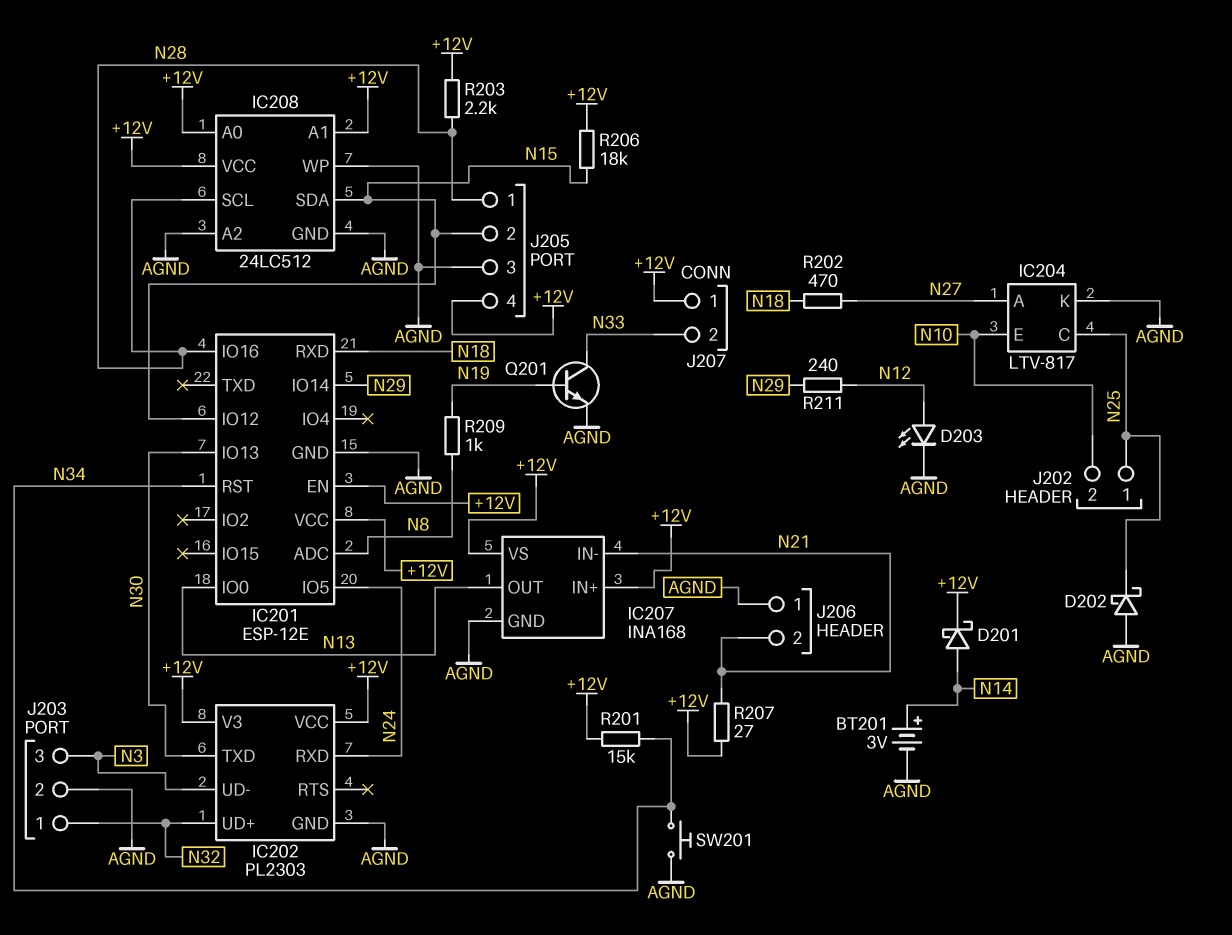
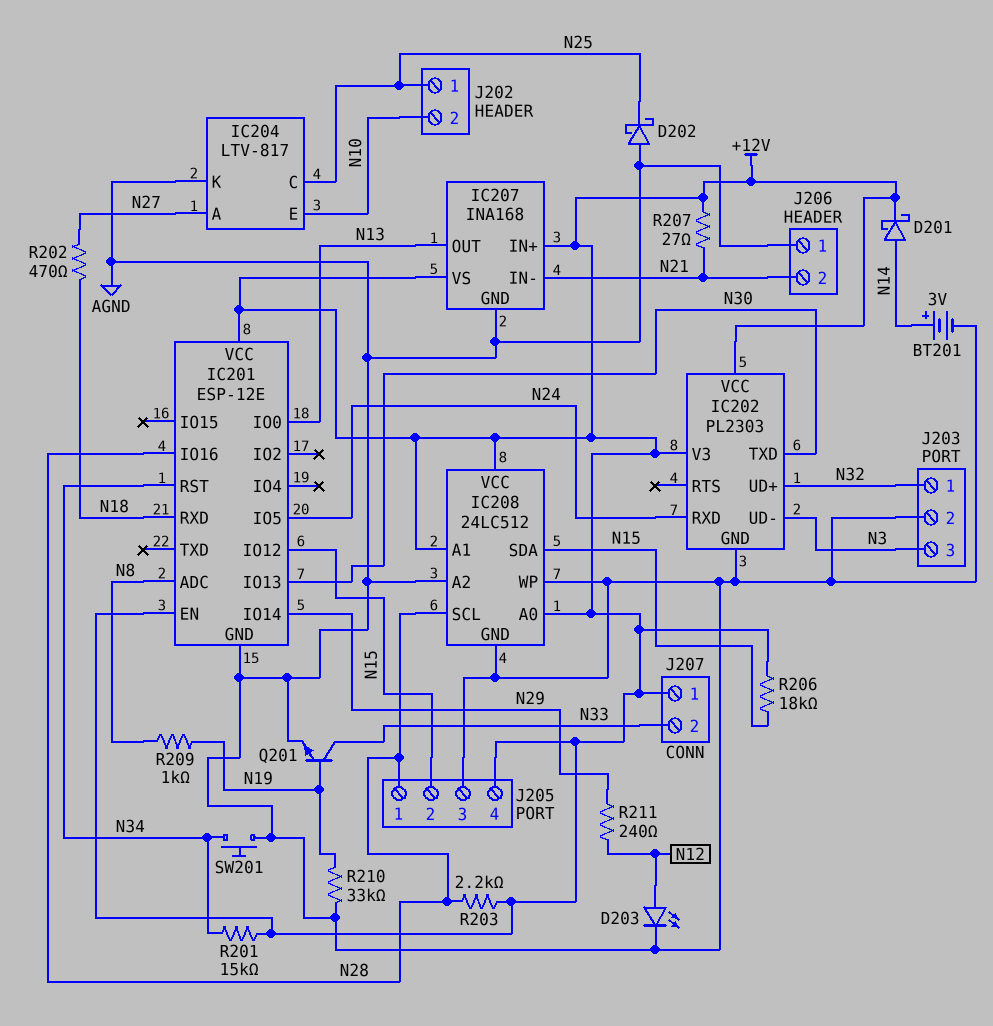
R210: none -> 33k (AGND, N19)

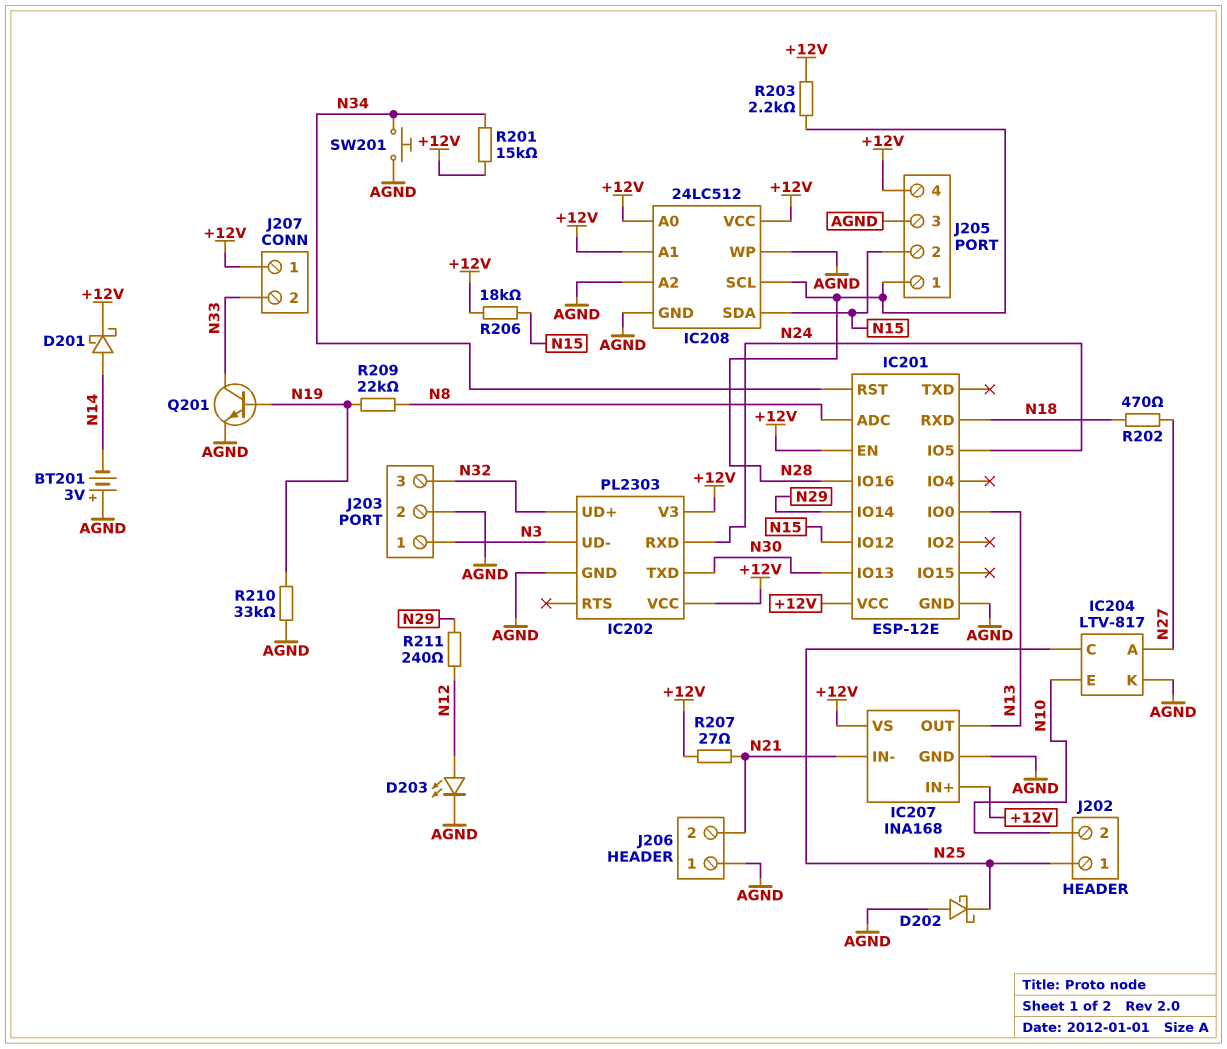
BT201: 3V (plus N14, minus AGND) -> 3V (plus AGND, minus N14)
J203 pin 1: N32 -> N3
J203 pin 3: N3 -> N32
R209: 1k (N8, N19) -> 22k (N8, N19)

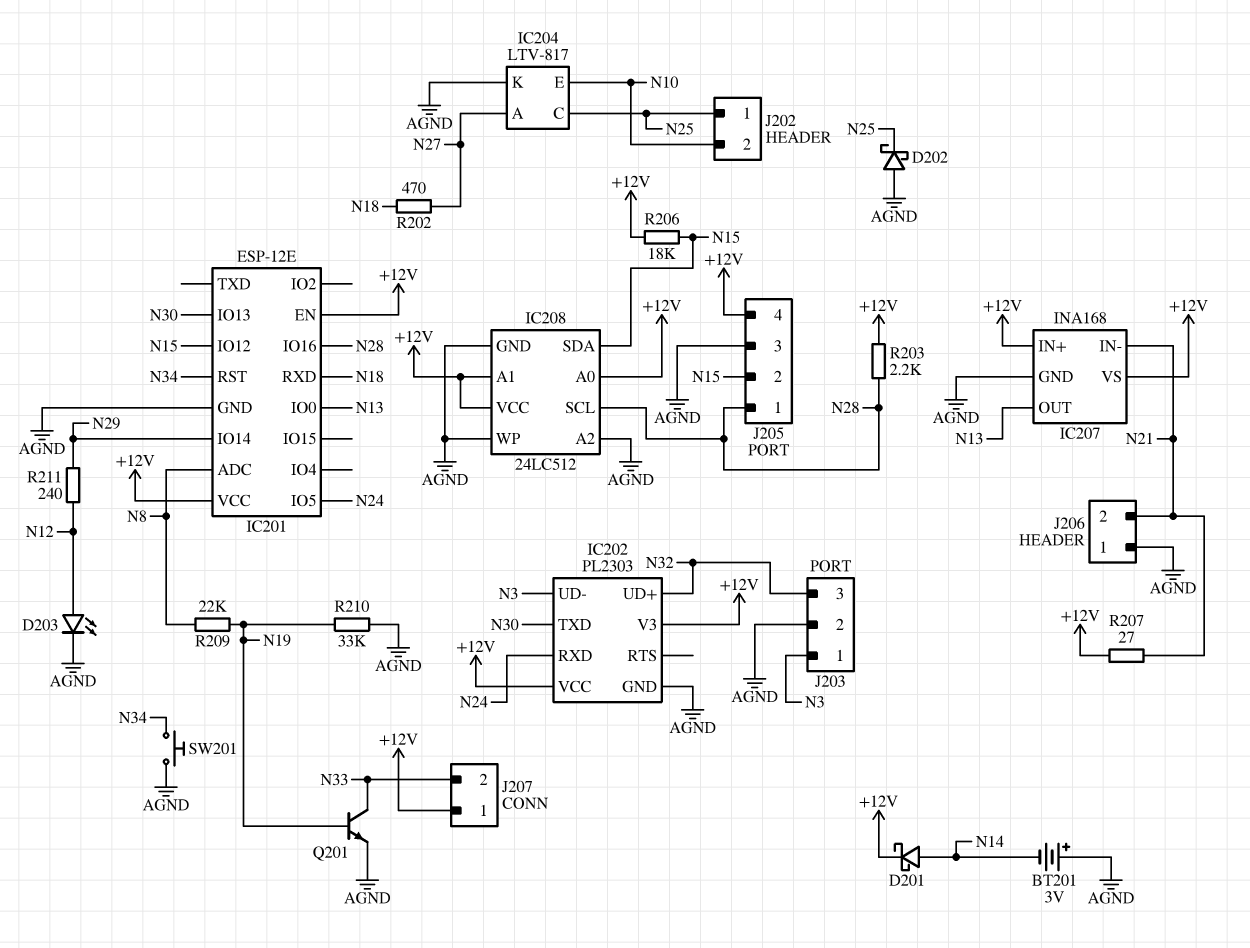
R201: 15k (+12V, N34) -> none

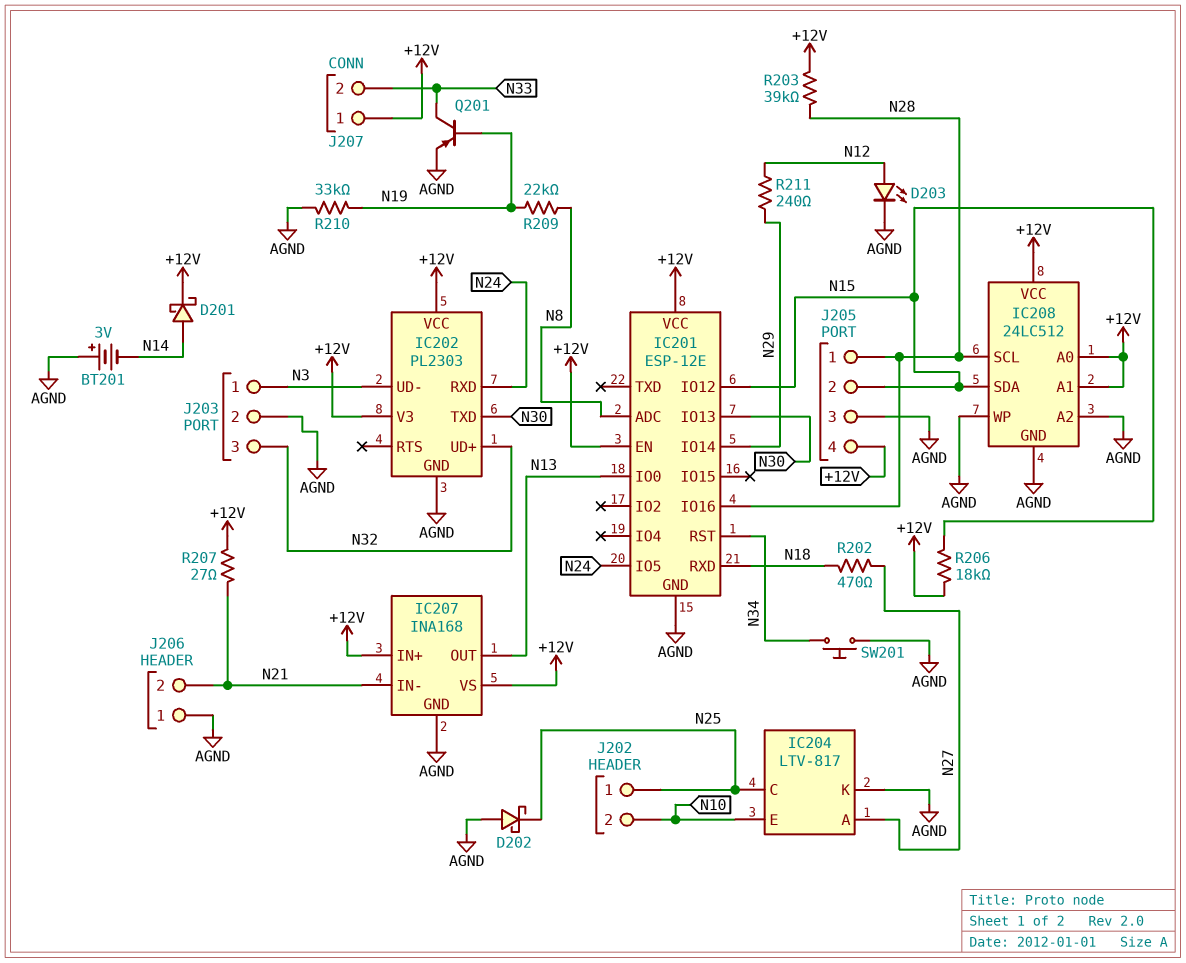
Q201: NPN (B N19, C N33, E AGND) -> PNP (B N19, C N33, E AGND)
R203: 2.2k (+12V, N28) -> 39k (+12V, N28)

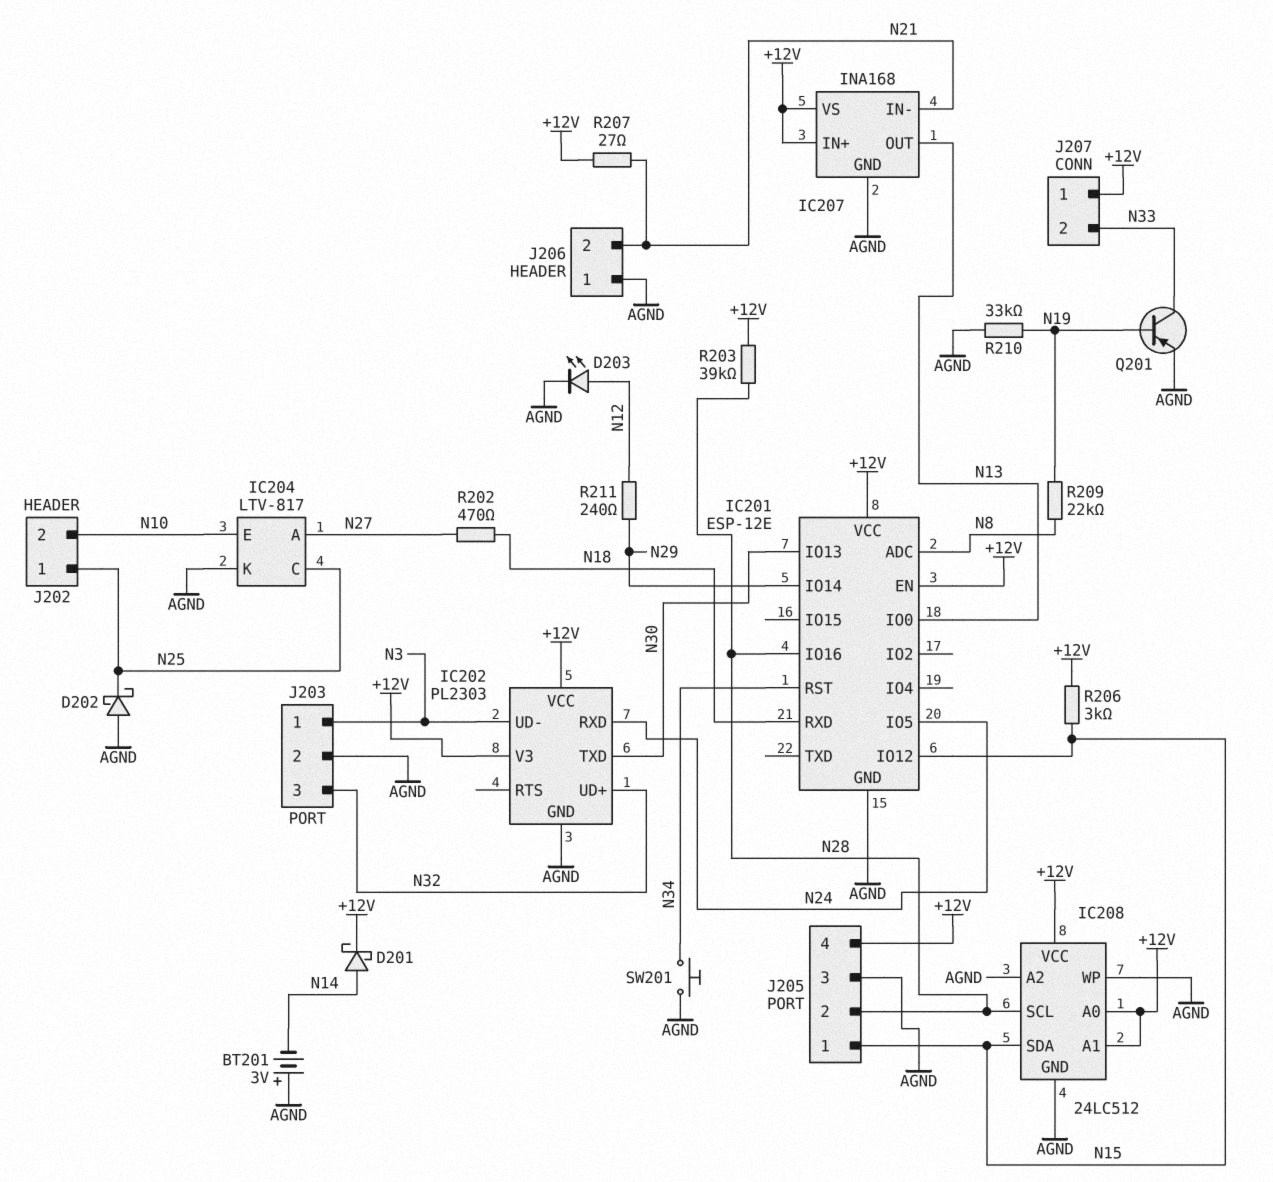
J205 pin 1: N28 -> N15
J205 pin 2: N15 -> N28
R206: 18k (+12V, N15) -> 3k (+12V, N15)

